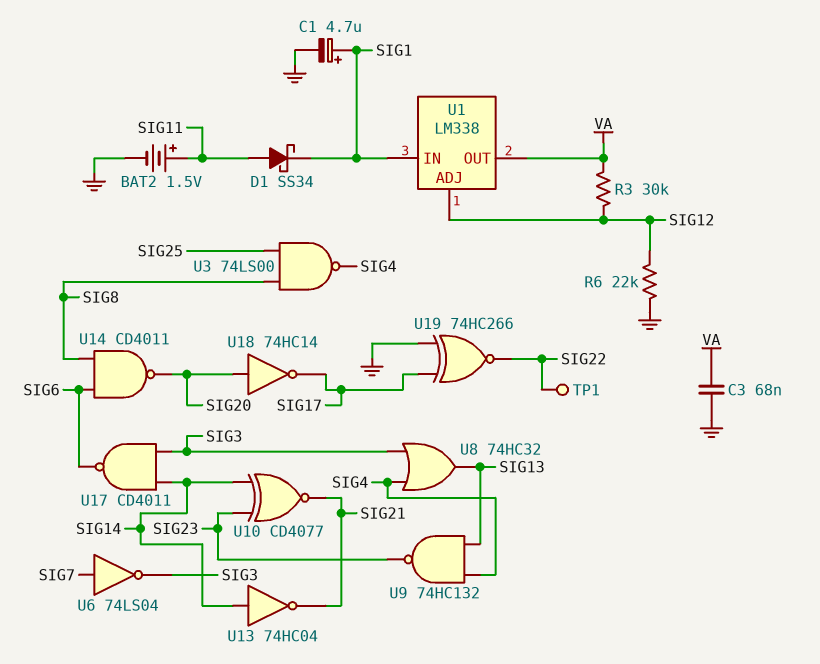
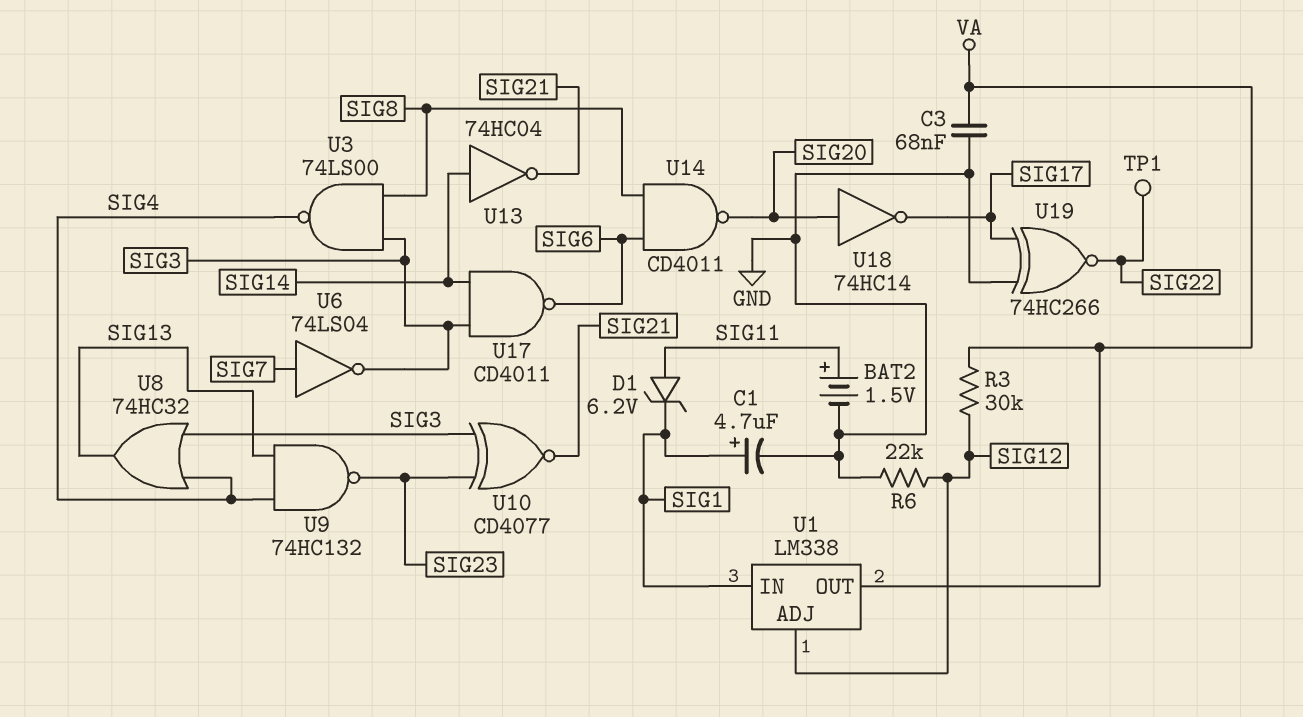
D1: schottky SS34 (A SIG11, K SIG1) -> zener 6.2V (A SIG11, K SIG1)
U3: NAND 74LS00 (in SIG8, in SIG25, out SIG4) -> NAND 74LS00 (in SIG3, in SIG8, out SIG4)
U10: XNOR CD4077 (in SIG14, in SIG23, out SIG21) -> XNOR CD4077 (in SIG3, in SIG23, out SIG21)

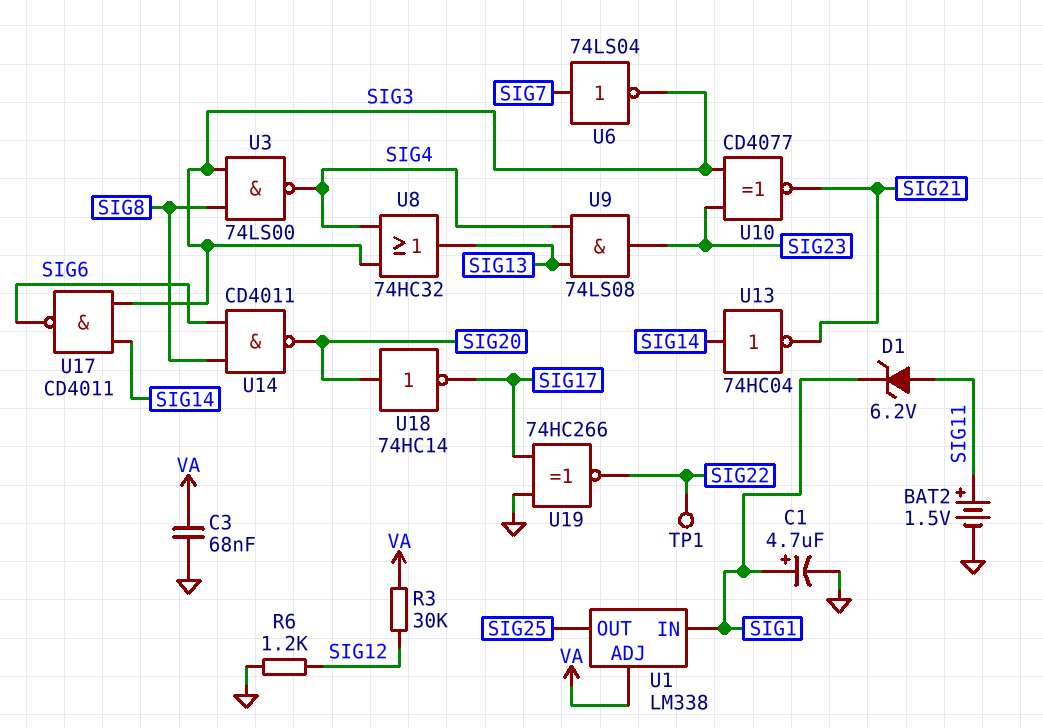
R6: 22k (GND, SIG12) -> 1.2k (GND, SIG12)
U1 pin ADJ: SIG12 -> VA
U1 pin OUT: VA -> SIG25
U9: NAND 74HC132 (in SIG4, in SIG13, out SIG23) -> AND 74LS08 (in SIG4, in SIG13, out SIG23)

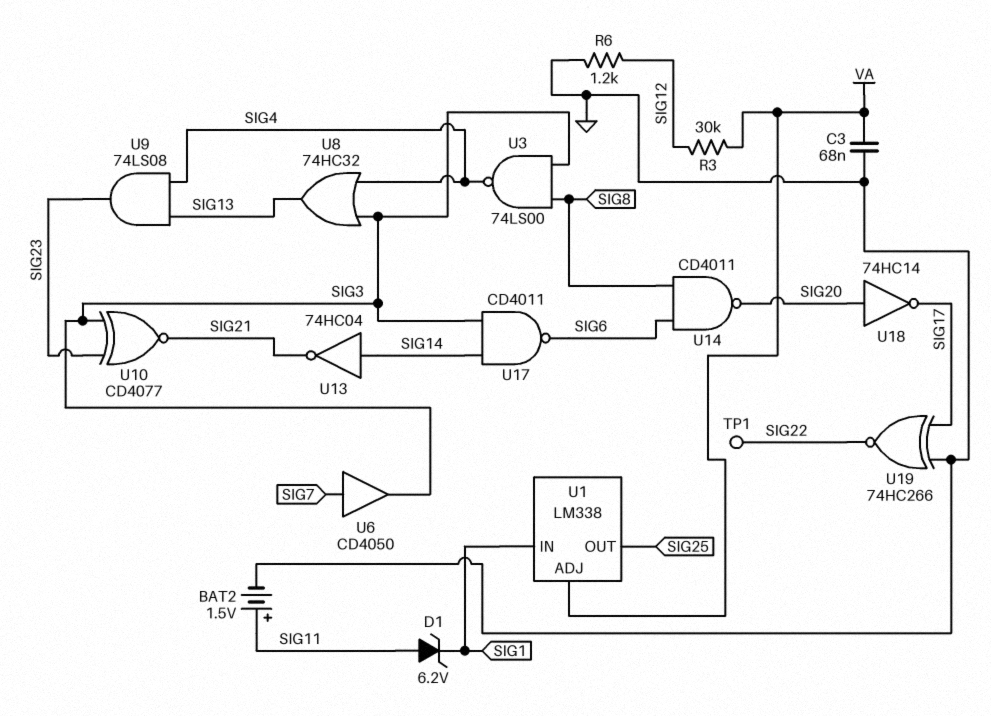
C1: 4.7uF (plus SIG1, minus GND) -> none
U6: NOT 74LS04 (in SIG7, out SIG3) -> buffer CD4050 (in SIG7, out SIG3)

